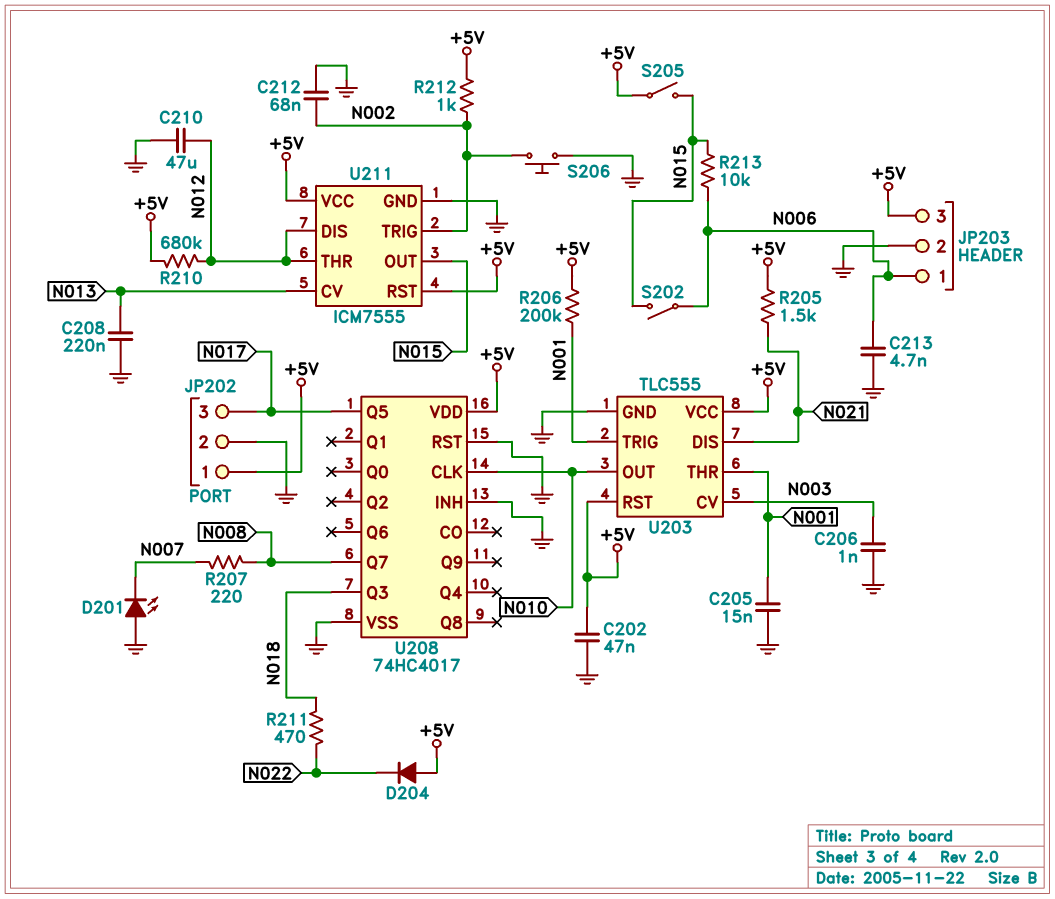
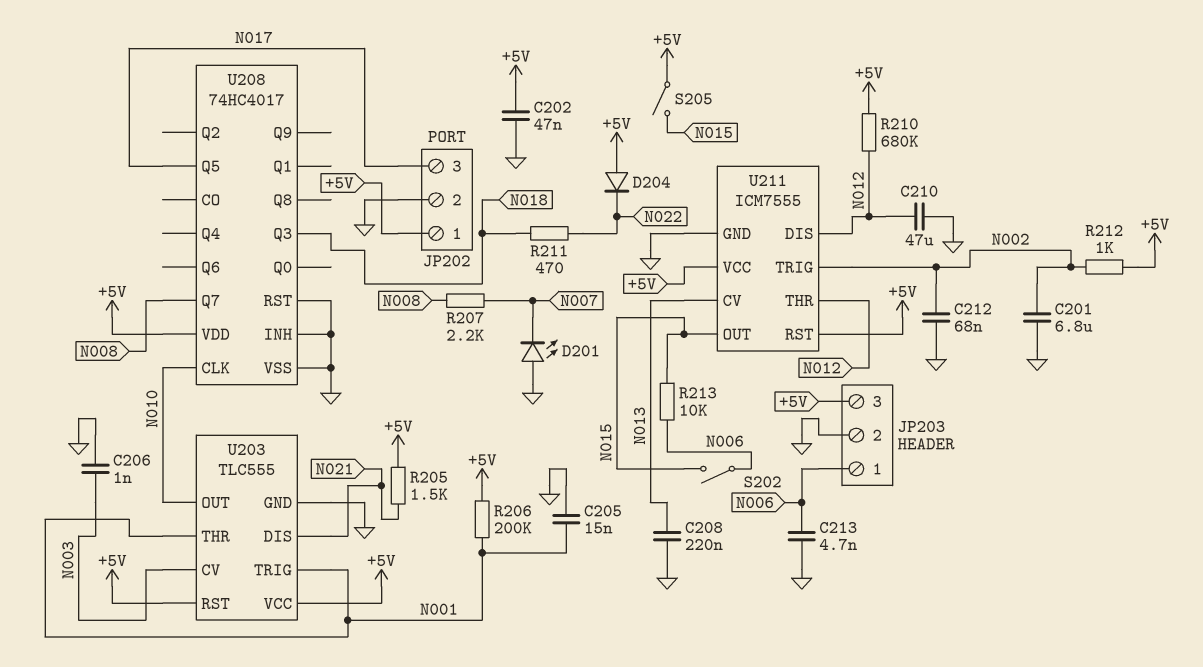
C201: none -> 6.8uF (GND, N002)
R207: 220 (N007, N008) -> 2.2k (N007, N008)
S206: button (GND, N002) -> none

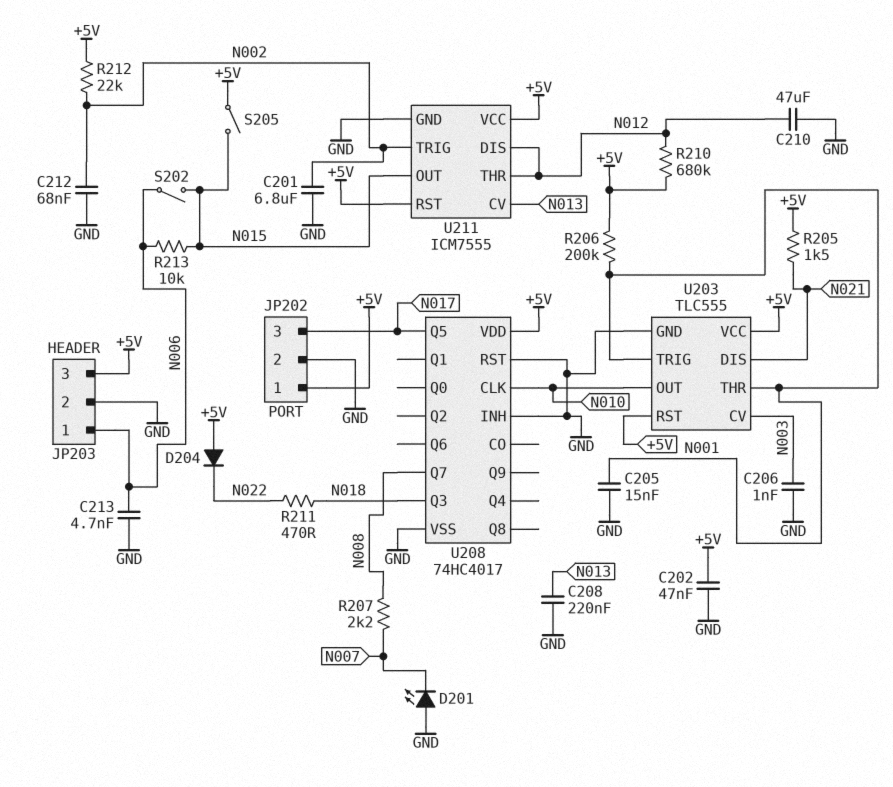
R212: 1k (+5V, N002) -> 22k (+5V, N002)

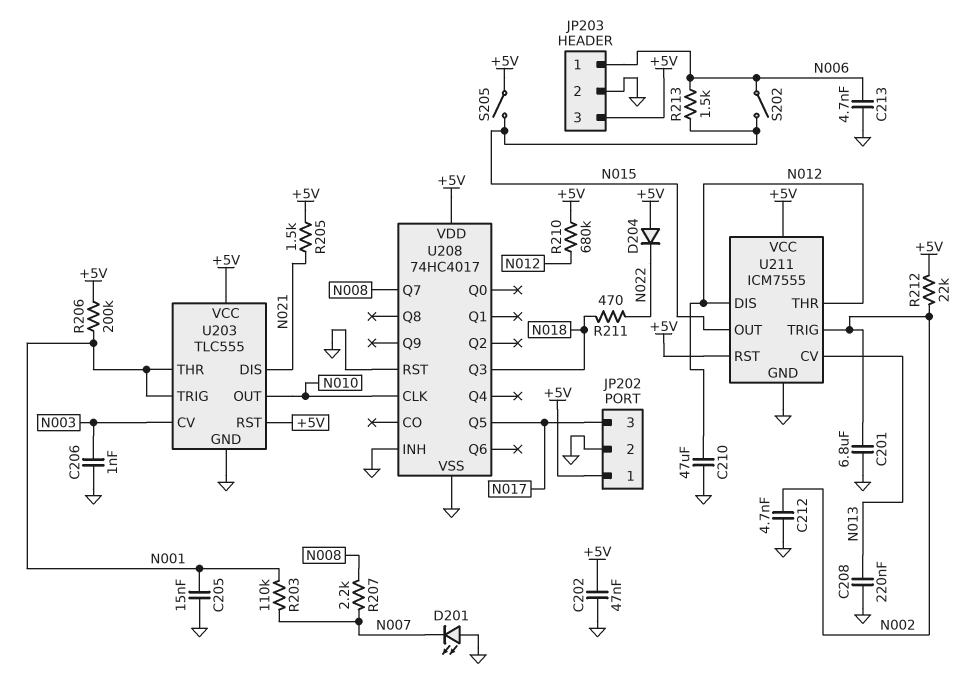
C212: 68nF (GND, N002) -> 4.7nF (GND, N002)
R203: none -> 110k (N001, N007)
R213: 10k (N006, N015) -> 1.5k (N006, N015)

